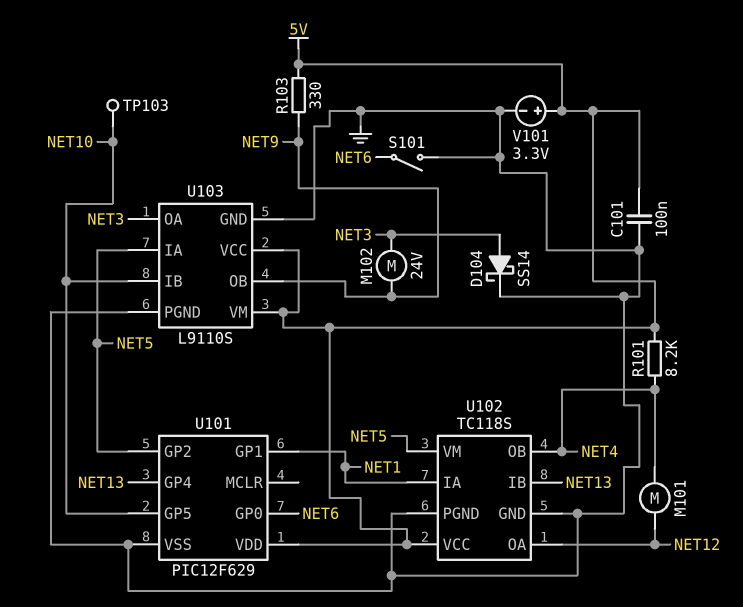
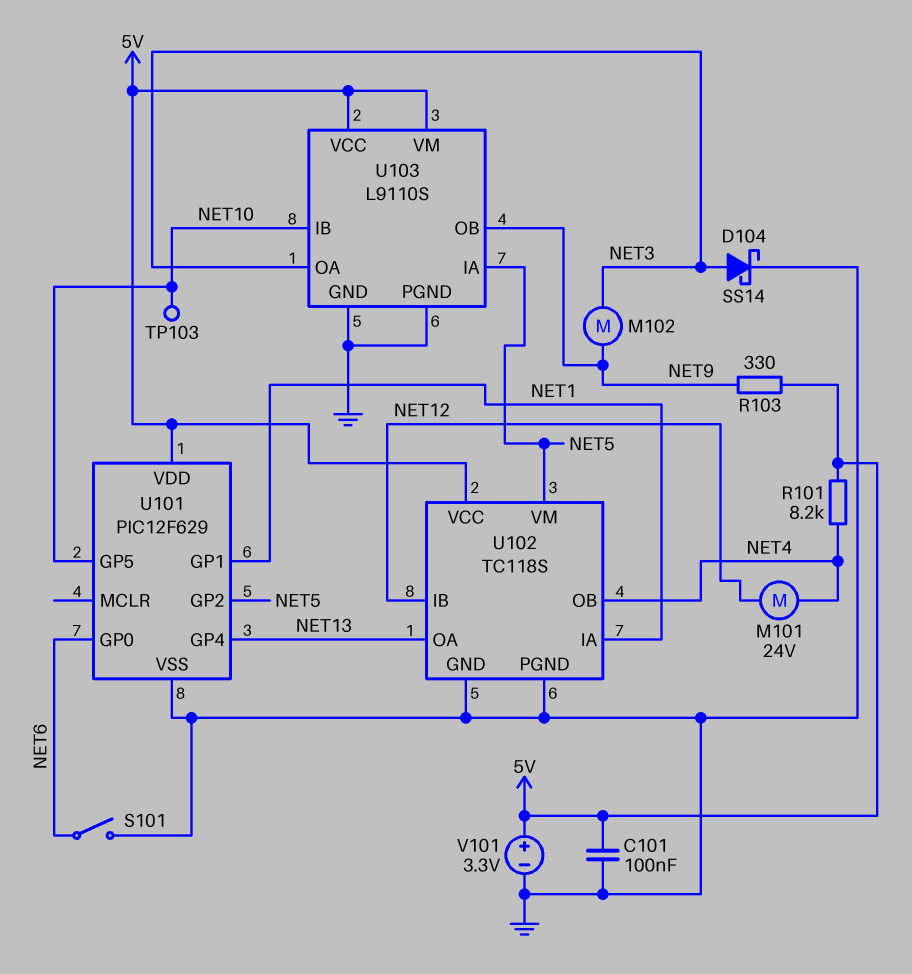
M101: motor (NET4, NET12) -> motor 24V (NET4, NET12)
M102: motor 24V (NET3, NET9) -> motor (NET3, NET9)
U102 pin IB: NET13 -> NET12
U102 pin OA: NET12 -> NET13

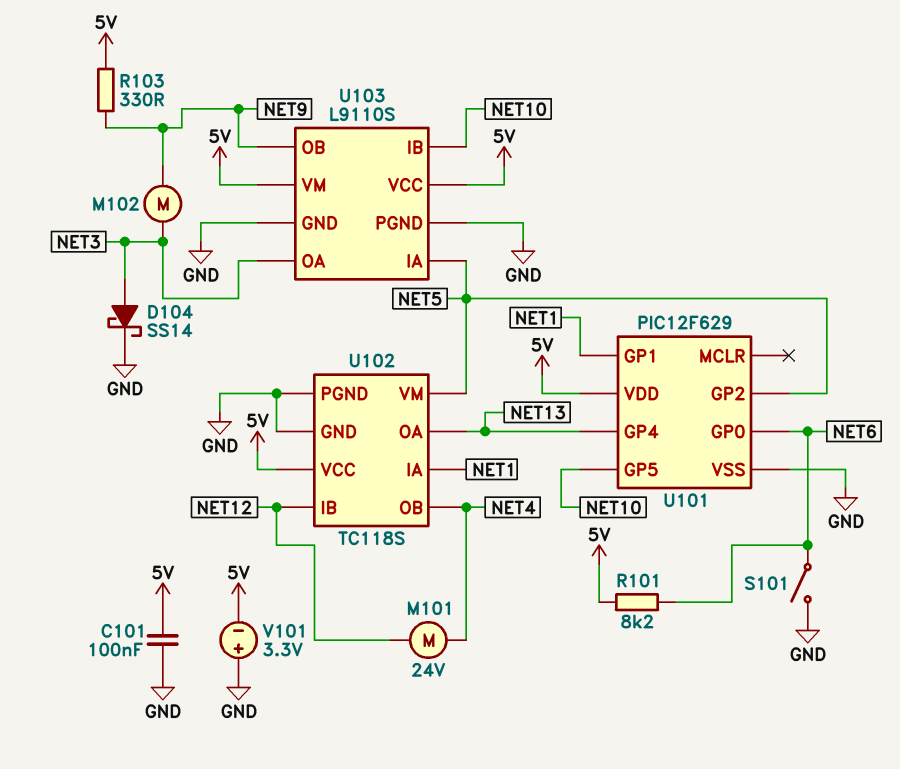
R101: 8.2k (5V, NET4) -> 8.2k (5V, NET6)
TP103: test point (NET10) -> none
V101: 3.3V (plus 5V, minus GND) -> 3.3V (plus GND, minus 5V)

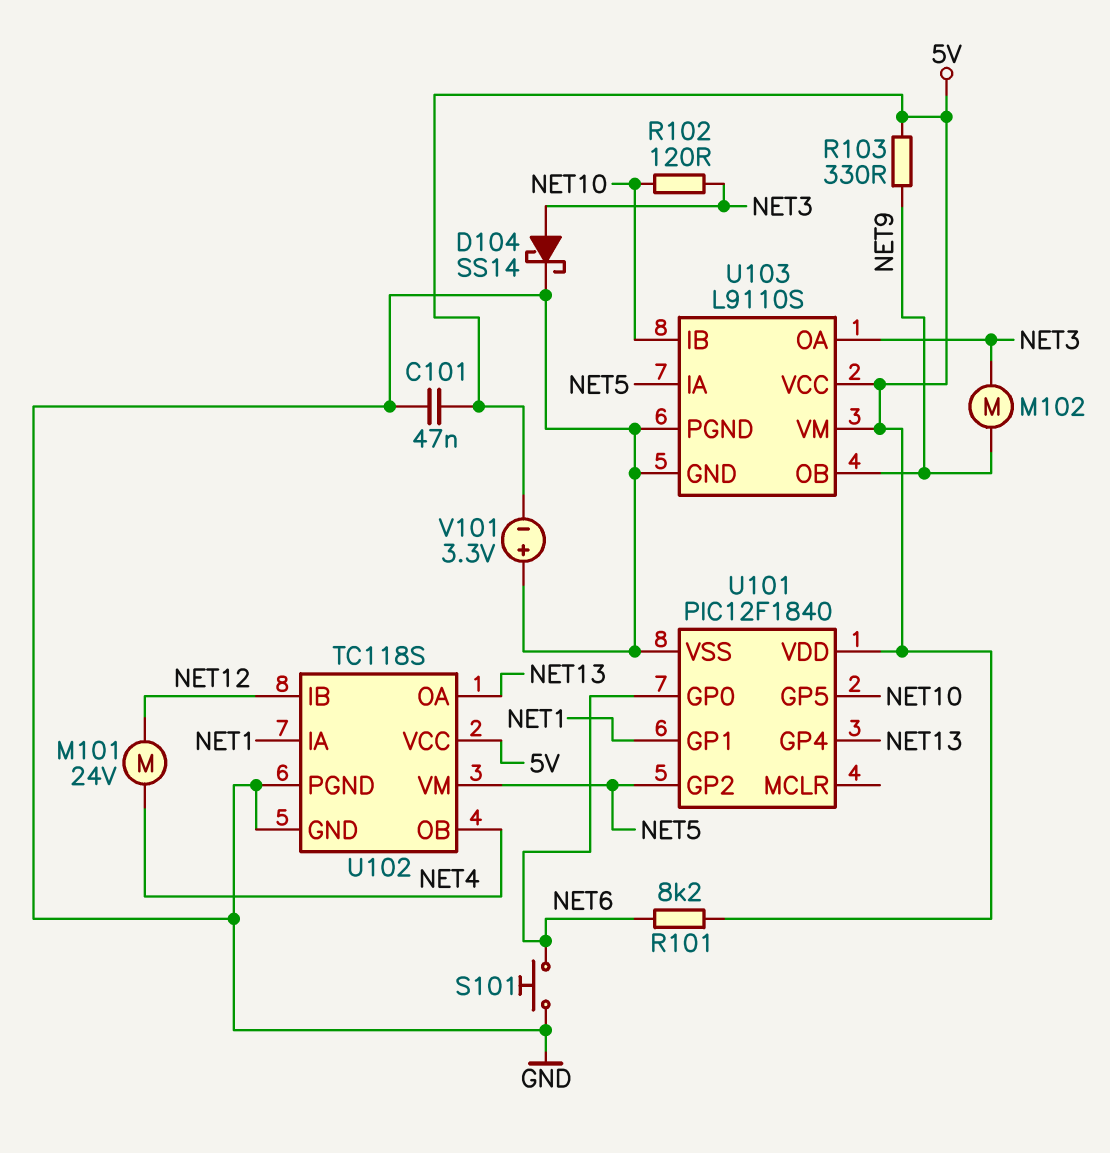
C101: 100nF (5V, GND) -> 47nF (5V, GND)
R102: none -> 120 (NET3, NET10)
S101: switch (GND, NET6) -> button (GND, NET6)
U101: PIC12F629 -> PIC12F1840

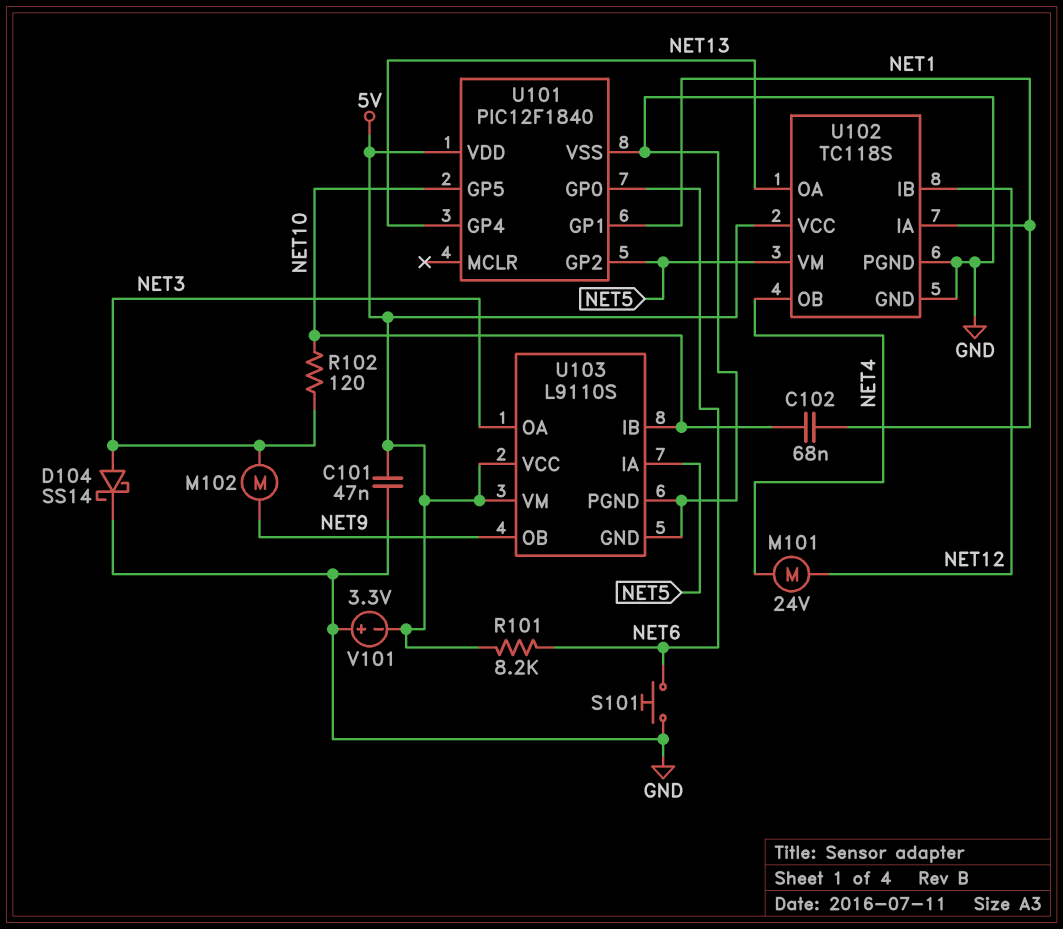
C102: none -> 68nF (NET1, NET10)
R103: 330 (5V, NET9) -> none

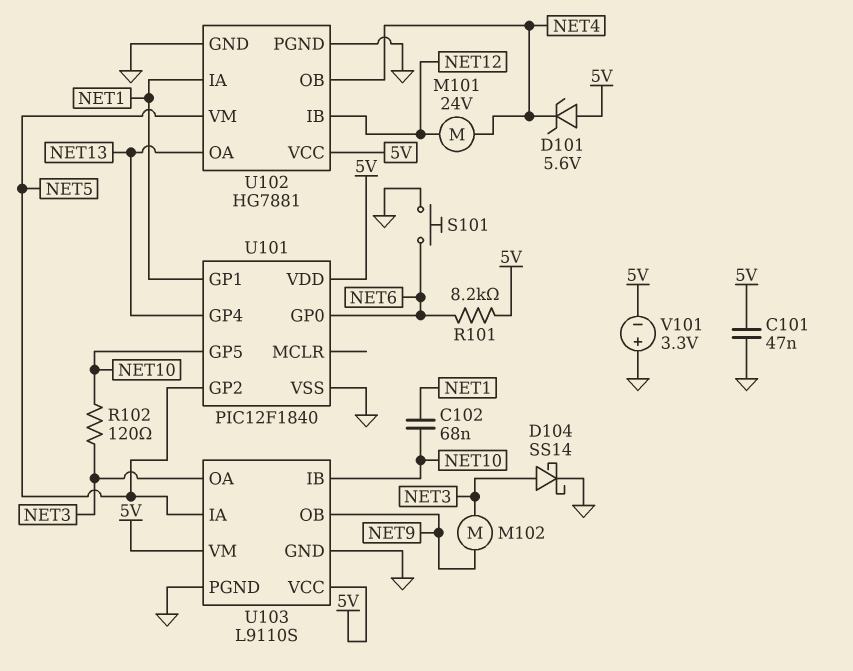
D101: none -> zener 5.6V (A 5V, K NET4)
U102: TC118S -> HG7881

